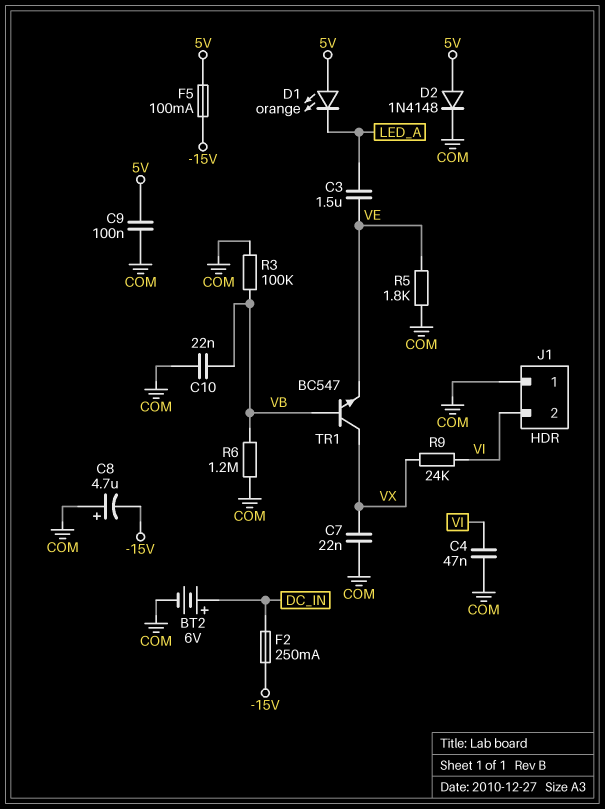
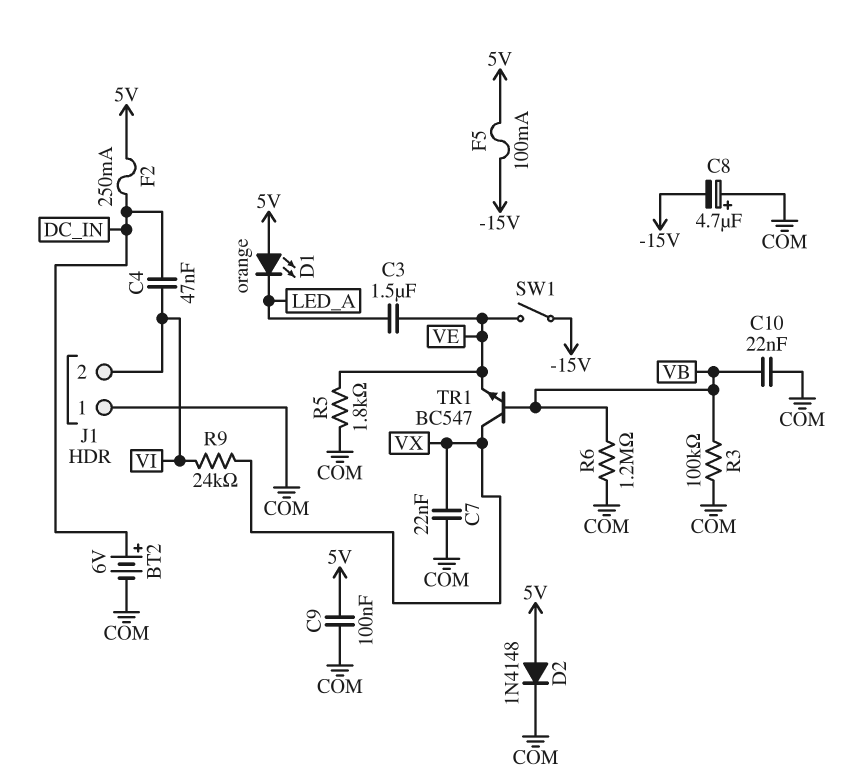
C4: 47nF (COM, VI) -> 47nF (DC_IN, VI)
F2: 250mA (-15V, DC_IN) -> 250mA (5V, DC_IN)
SW1: none -> switch (-15V, VE)

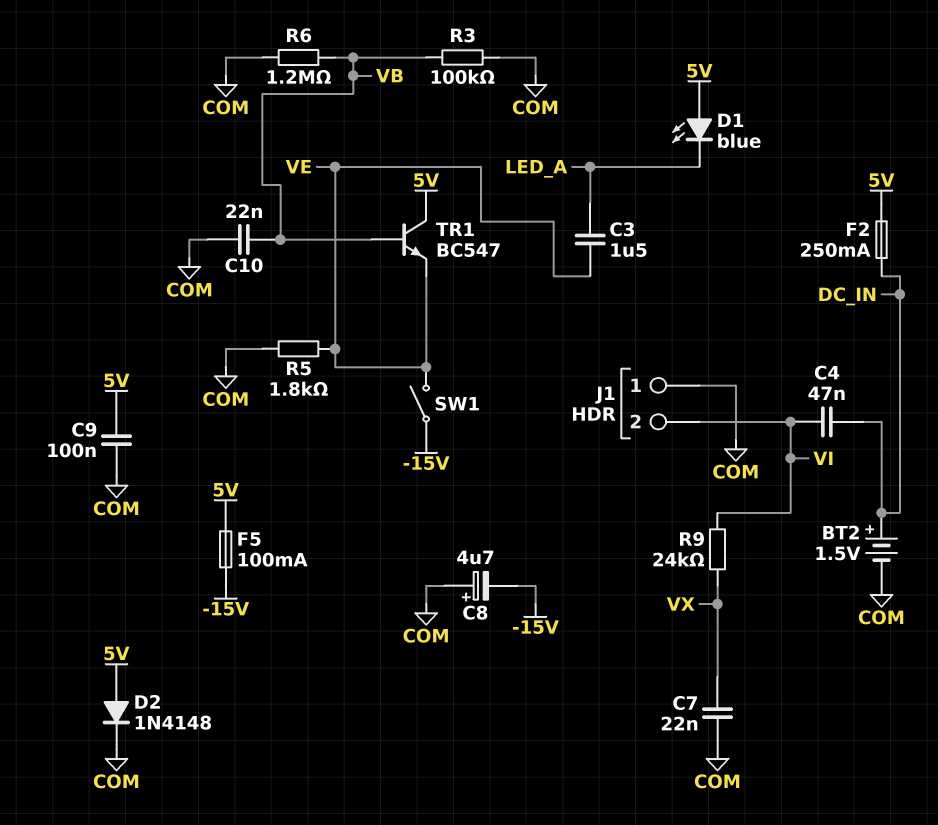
BT2: 6V (plus DC_IN, minus COM) -> 1.5V (plus DC_IN, minus COM)
D1: LED orange (A 5V, K LED_A) -> LED blue (A 5V, K LED_A)
TR1: NPN BC547 (B VB, C VX, E VE) -> NPN BC547 (B VB, C 5V, E VE)

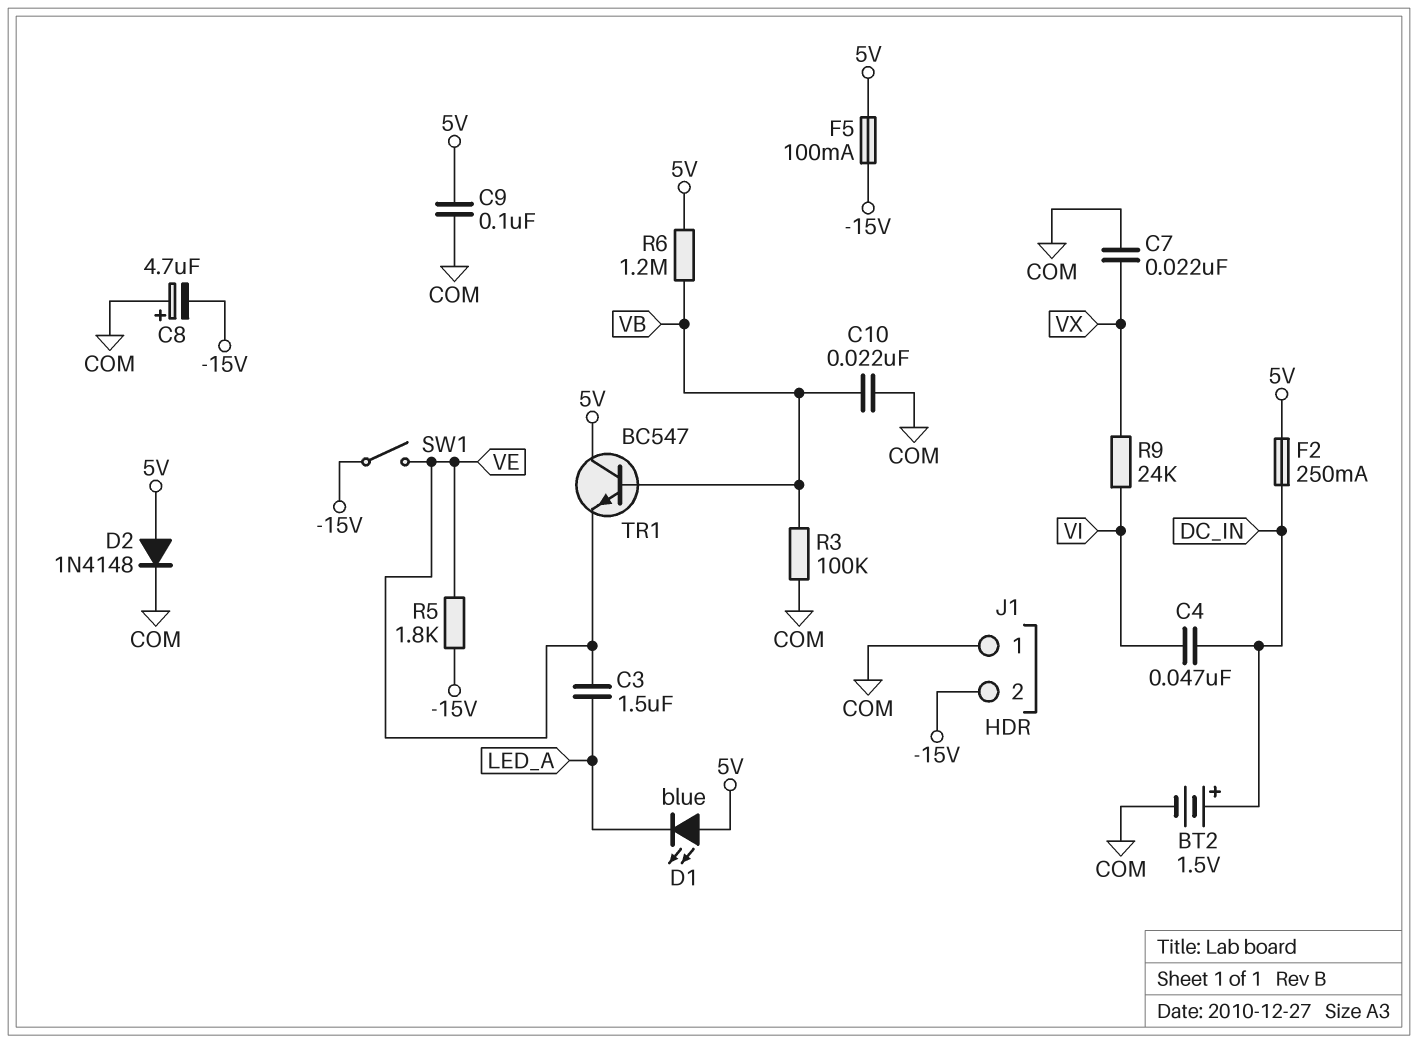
J1 pin 2: VI -> -15V
R5: 1.8k (COM, VE) -> 1.8k (-15V, VE)
R6: 1.2M (COM, VB) -> 1.2M (5V, VB)

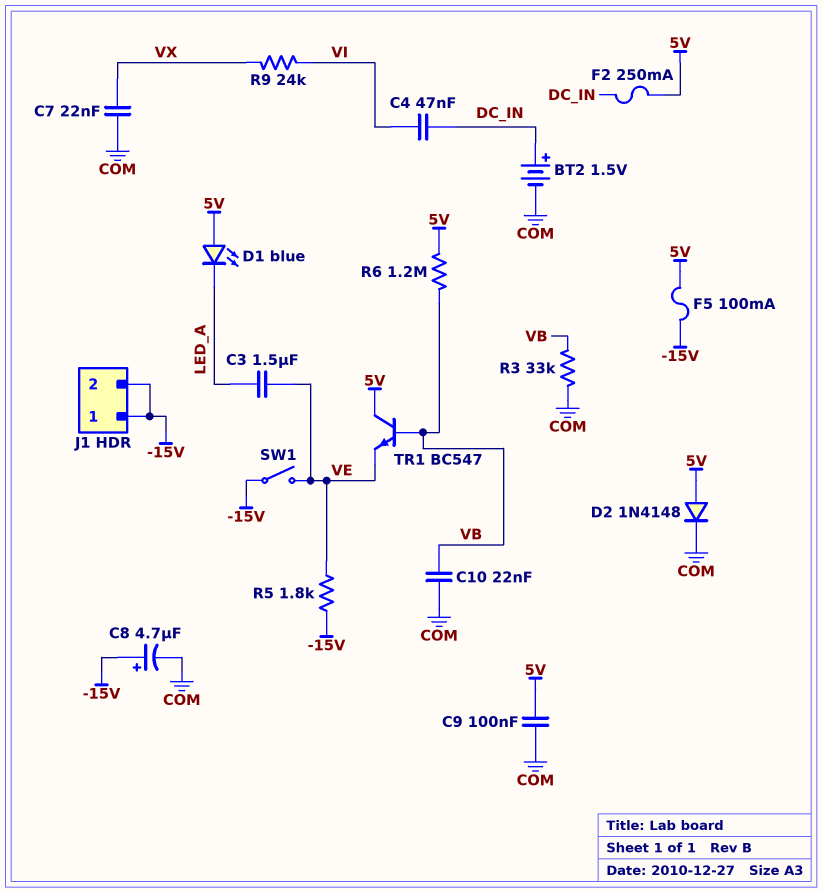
C8: 4.7uF (plus COM, minus -15V) -> 4.7uF (plus -15V, minus COM)
J1 pin 1: COM -> -15V
R3: 100k (COM, VB) -> 33k (COM, VB)

